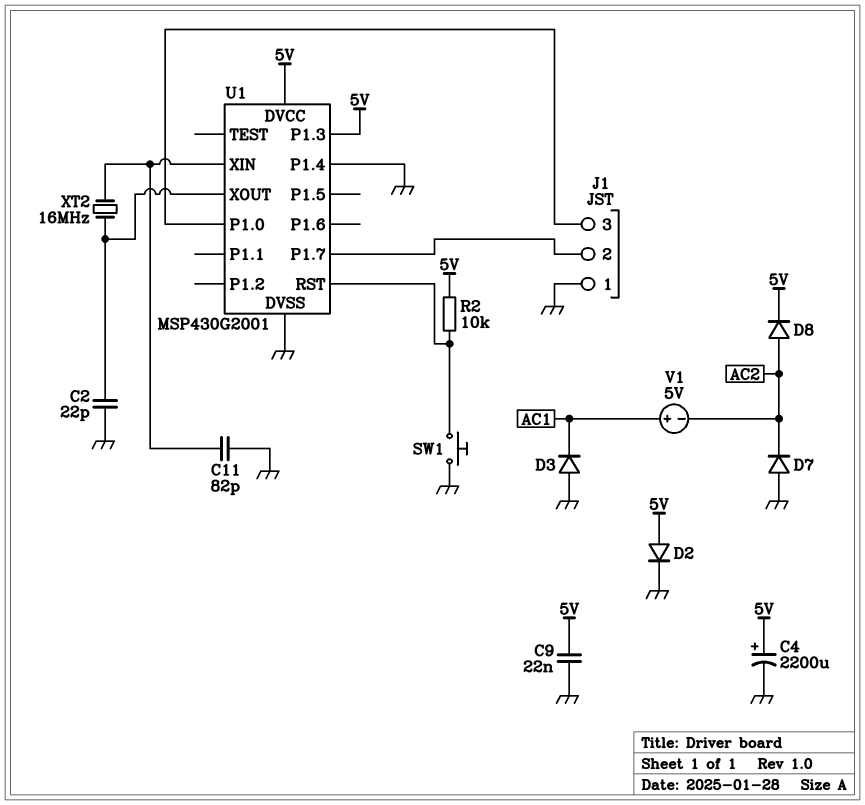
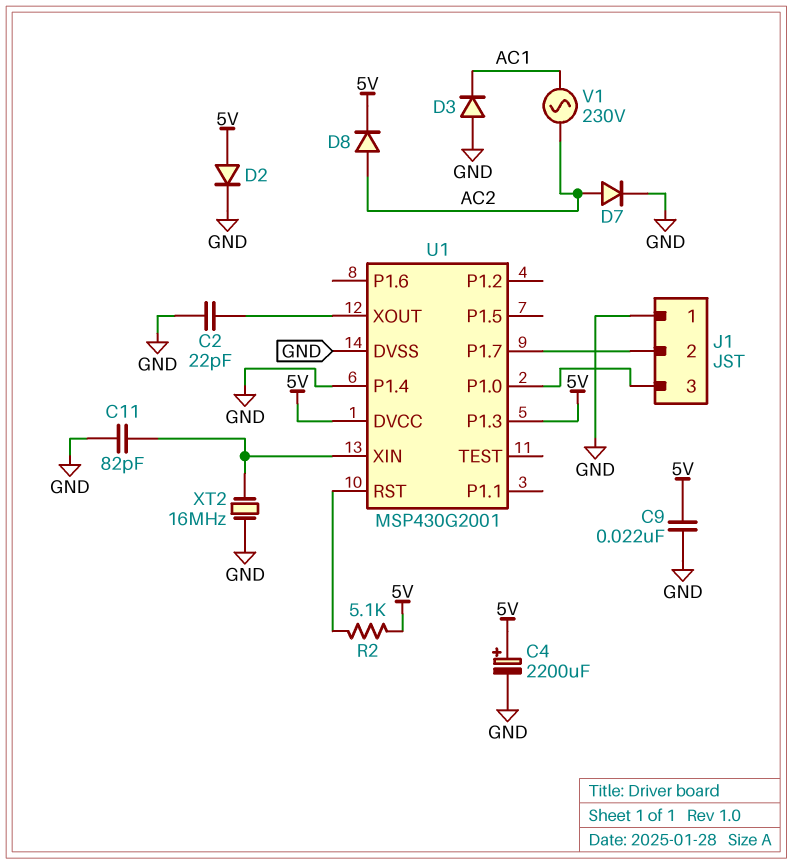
D7: diode (A GND, K AC2) -> diode (A AC2, K GND)
R2: 10k (5V, U1/RST) -> 5.1k (5V, U1/RST)
SW1: button (GND, U1/RST) -> none
V1: 5V (plus AC1, minus AC2) -> AC 230V (AC1, AC2)
XT2: 16MHz (U1/XIN, U1/XOUT) -> 16MHz (GND, U1/XIN)

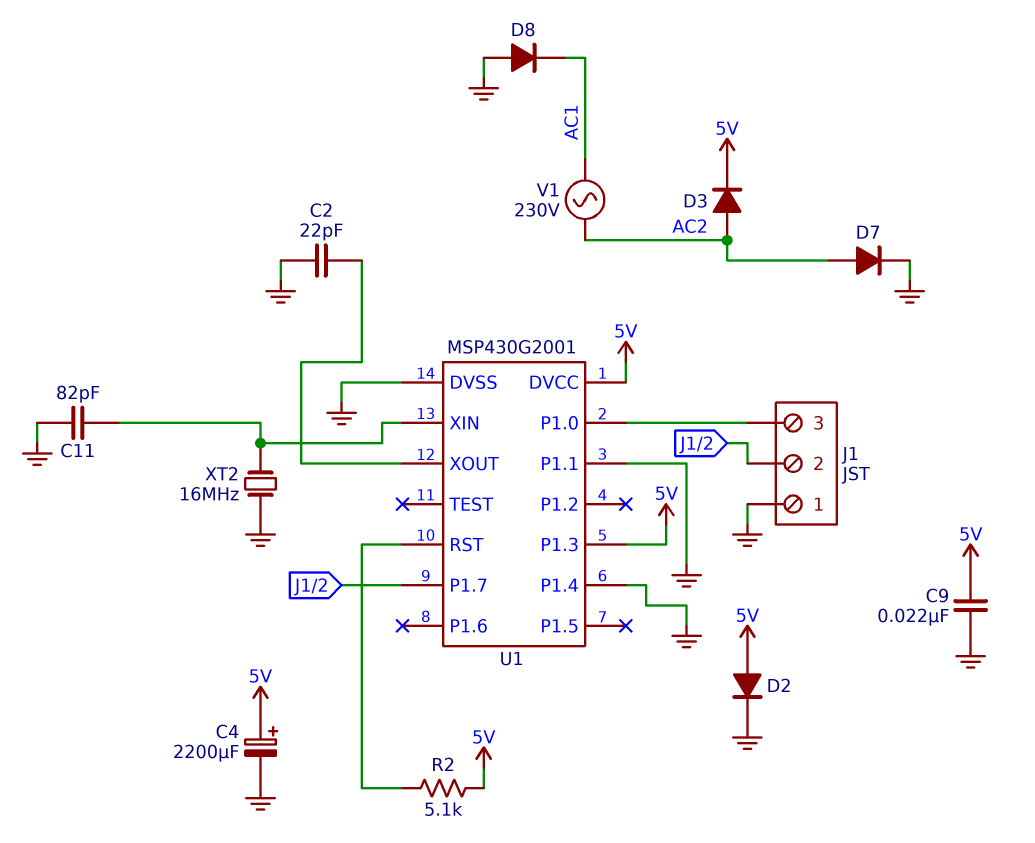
D3: diode (A GND, K AC1) -> diode (A AC2, K 5V)
D8: diode (A AC2, K 5V) -> diode (A GND, K AC1)
U1 pin P1.1: none -> GND

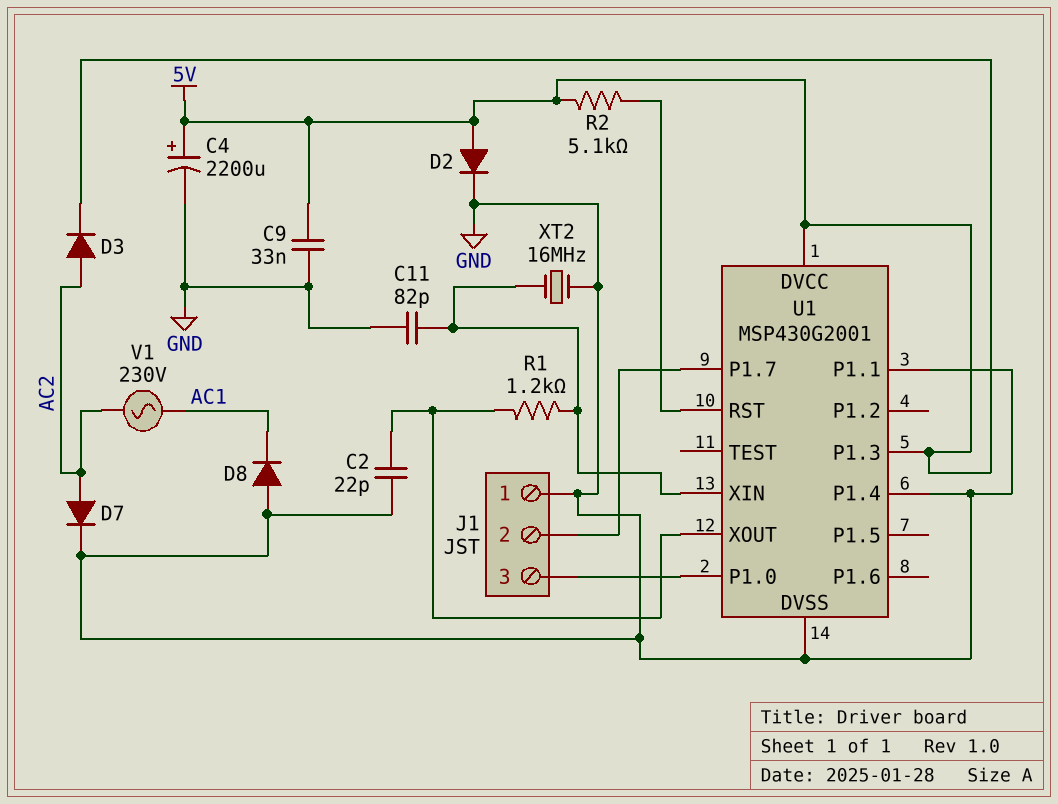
C9: 22nF (5V, GND) -> 33nF (5V, GND)
R1: none -> 1.2k (U1/XIN, U1/XOUT)

